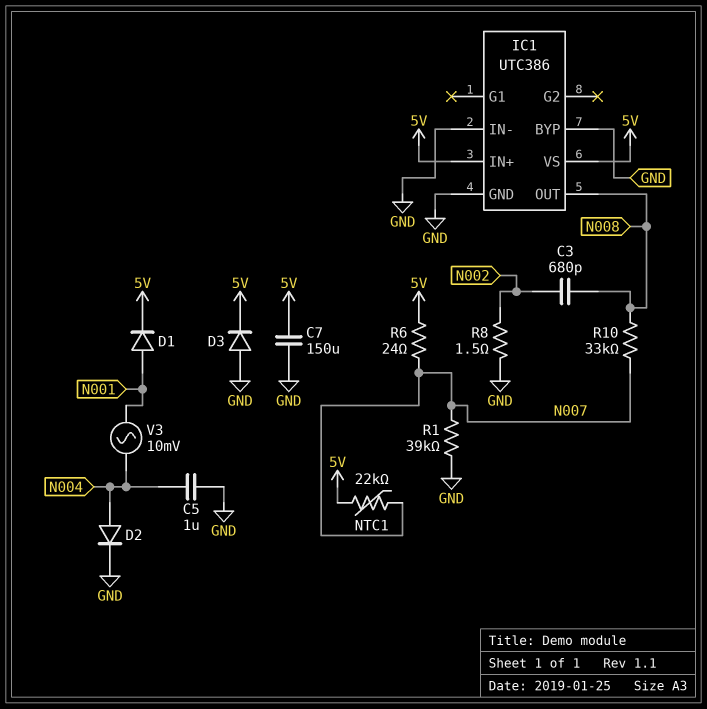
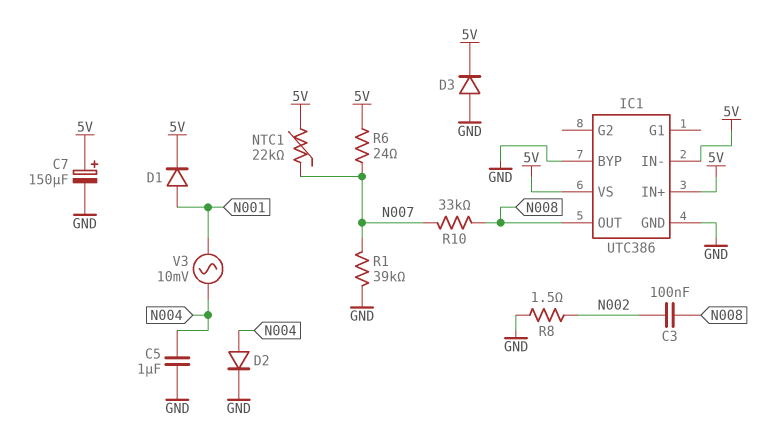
C3: 680pF (N002, N008) -> 100nF (N002, N008)
C7: 150uF (5V, GND) -> 150uF (plus 5V, minus GND)
IC1 pin IN-: GND -> 5V

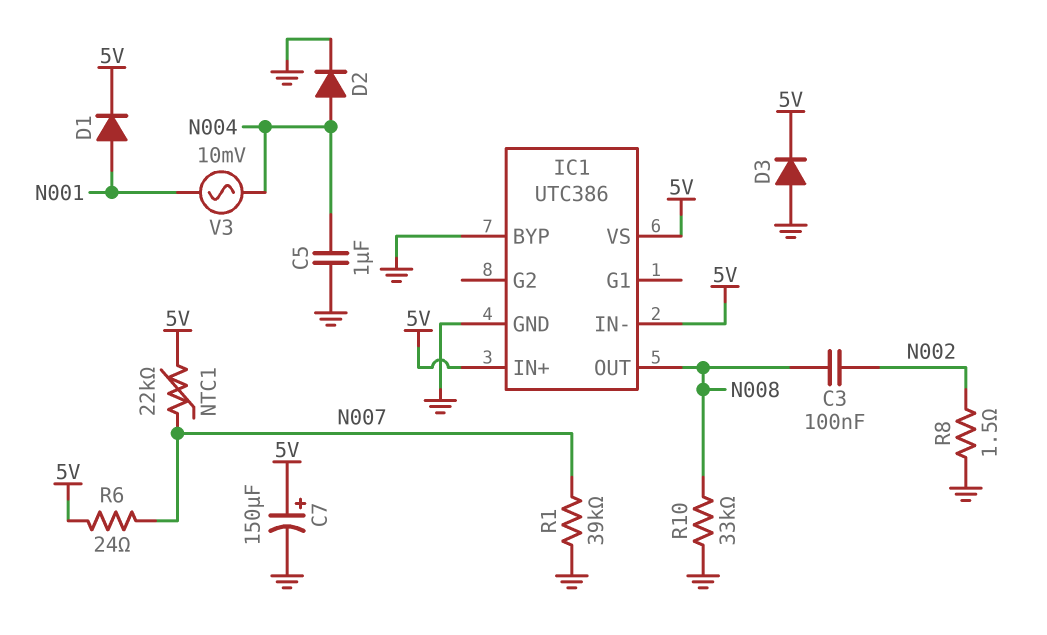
R10: 33k (N007, N008) -> 33k (GND, N008)

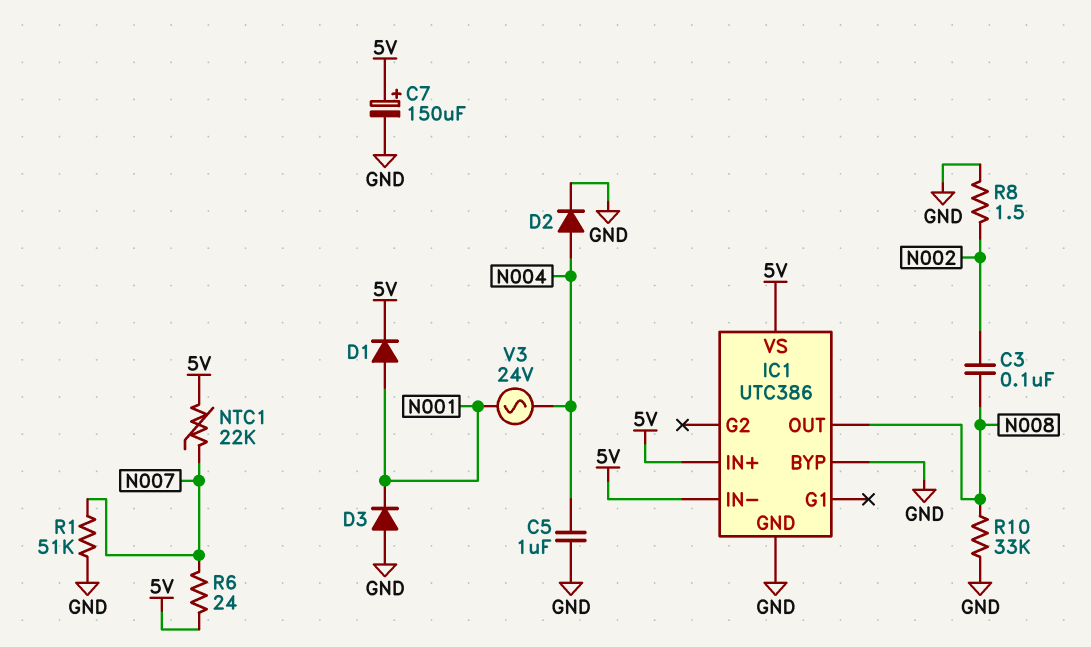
D3: diode (A GND, K 5V) -> diode (A GND, K N001)
R1: 39k (GND, N007) -> 51k (GND, N007)
V3: AC 10mV (N001, N004) -> AC 24V (N001, N004)

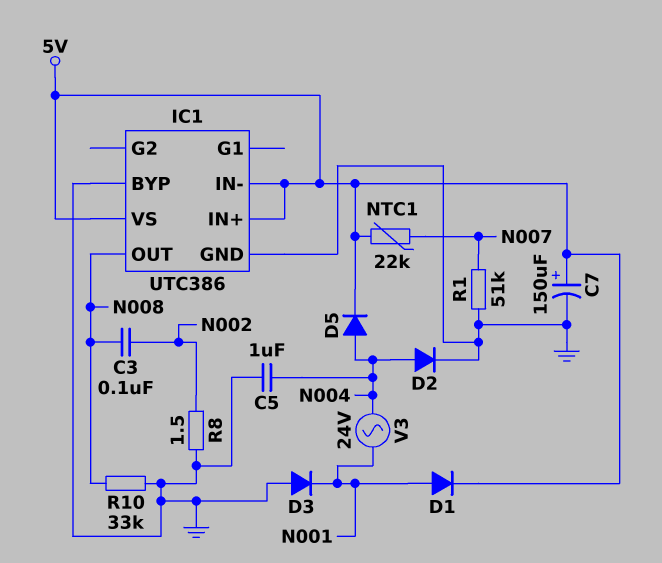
D5: none -> diode (A N004, K 5V)
R6: 24 (5V, N007) -> none

